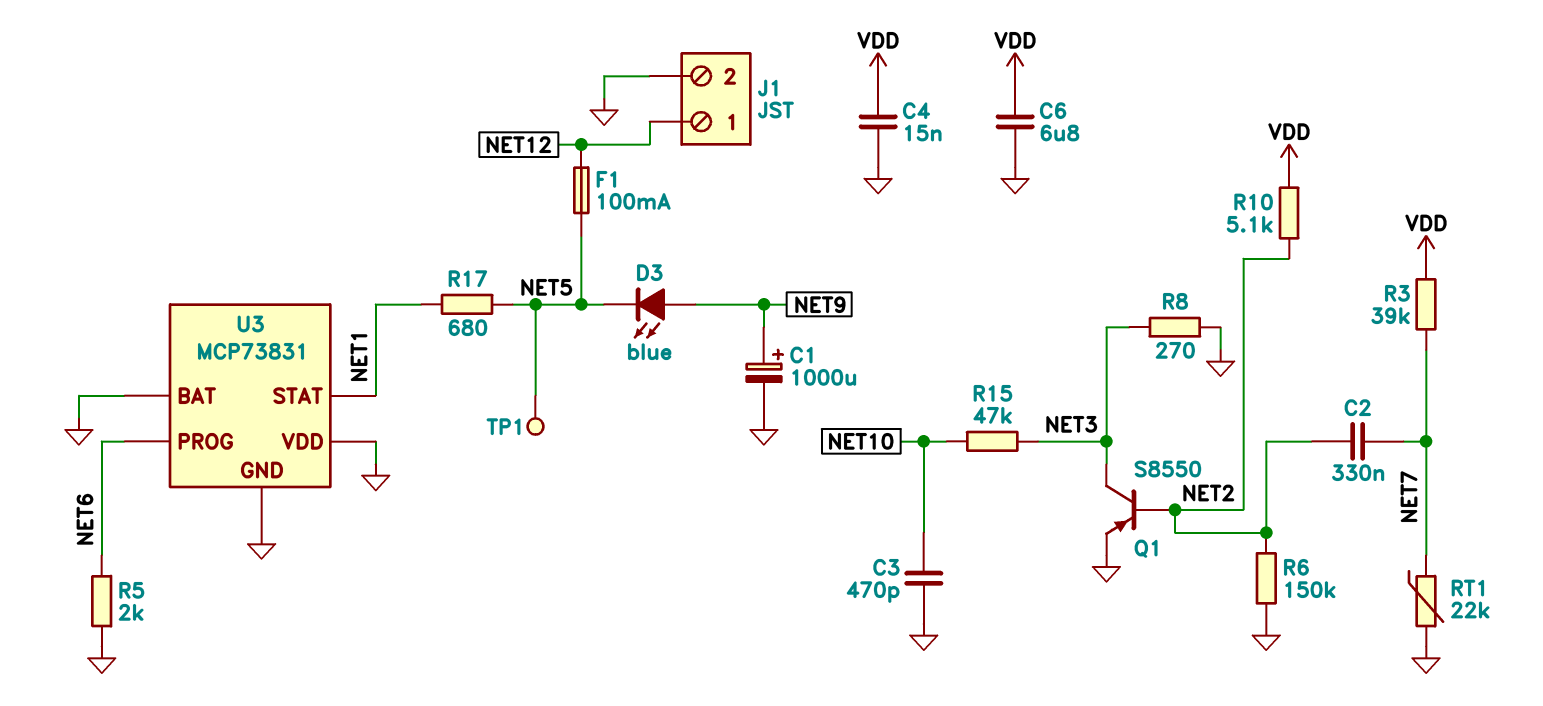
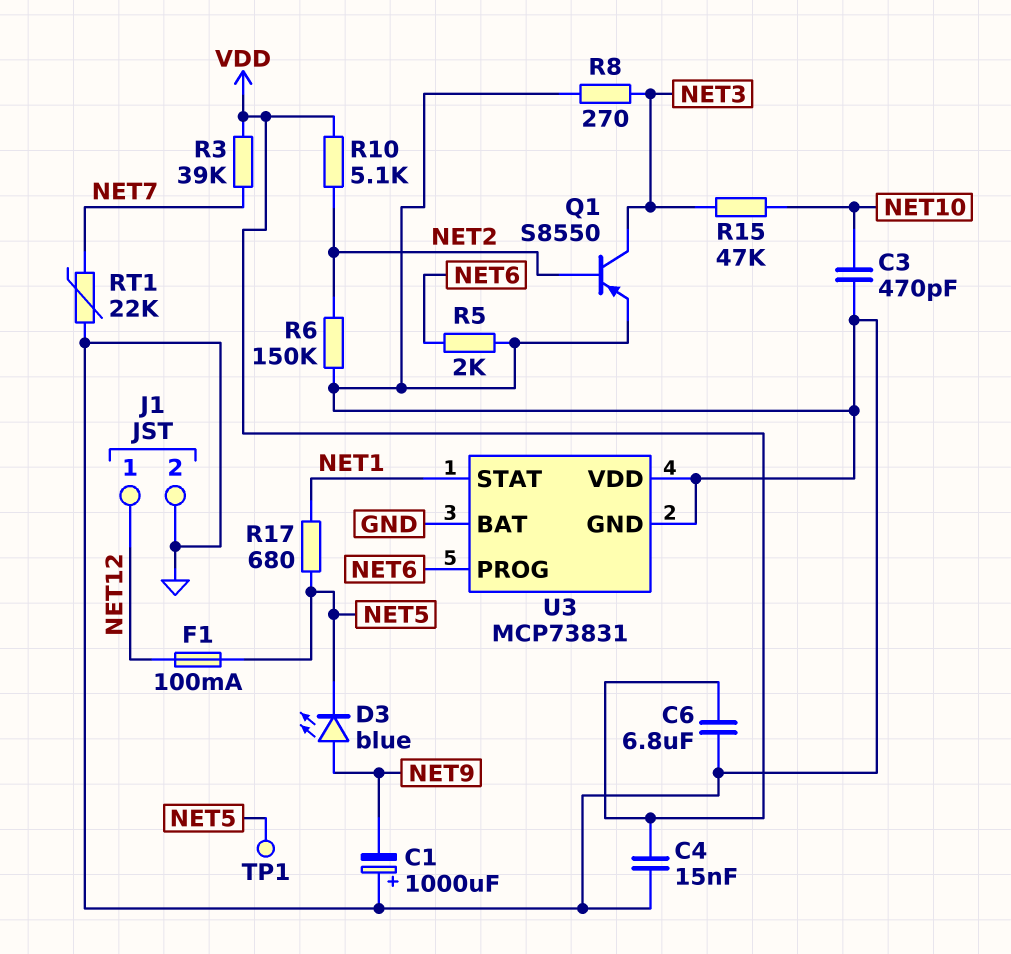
C1: 1000uF (plus NET9, minus GND) -> 1000uF (plus GND, minus NET9)
C2: 330nF (NET2, NET7) -> none

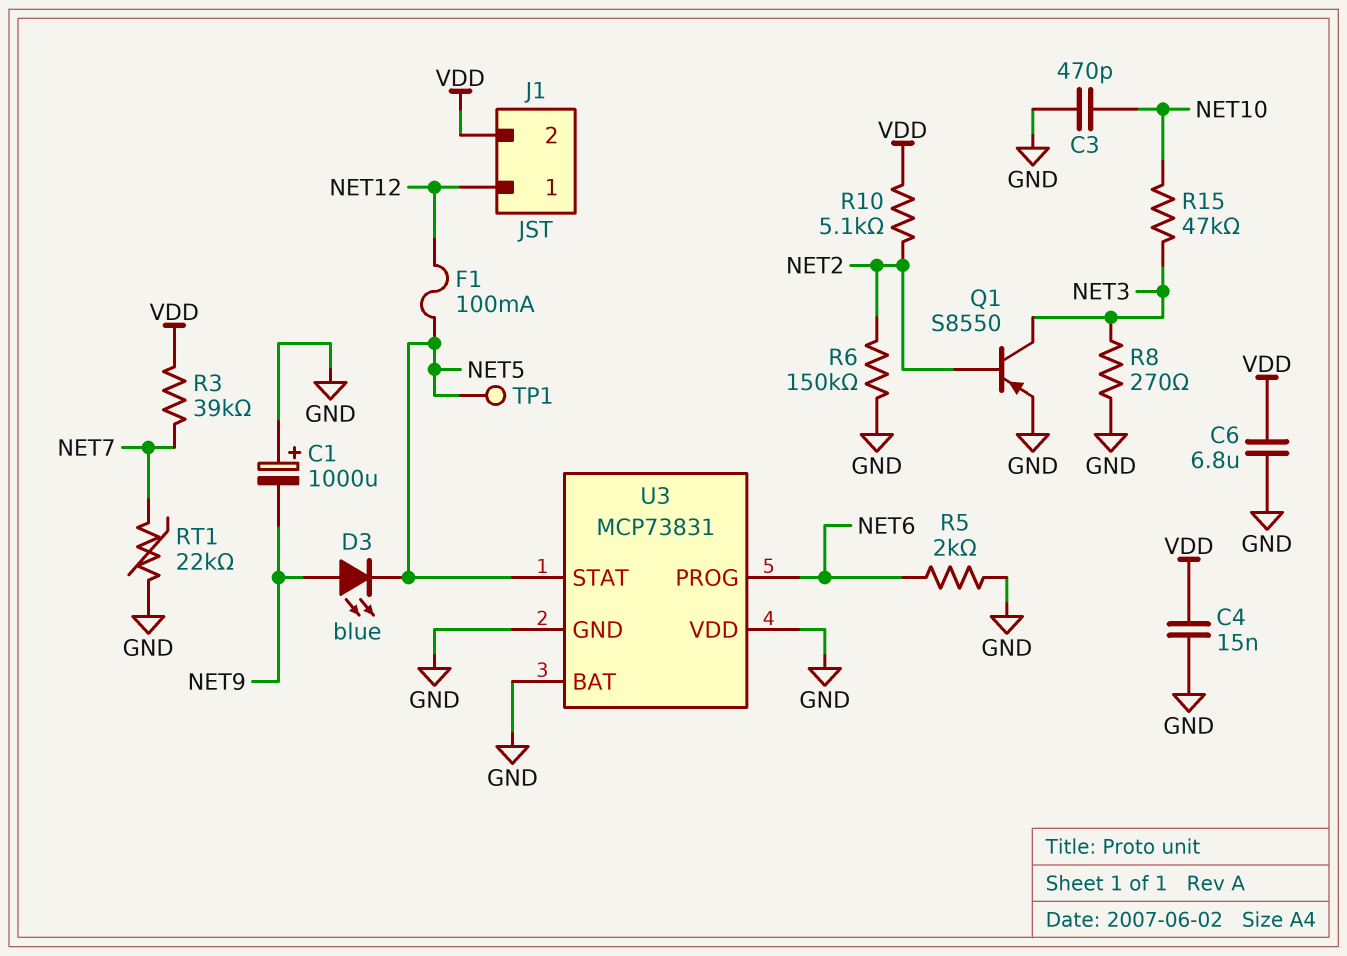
J1 pin 2: GND -> VDD
R17: 680 (NET1, NET5) -> none
U3 pin STAT: NET1 -> NET5

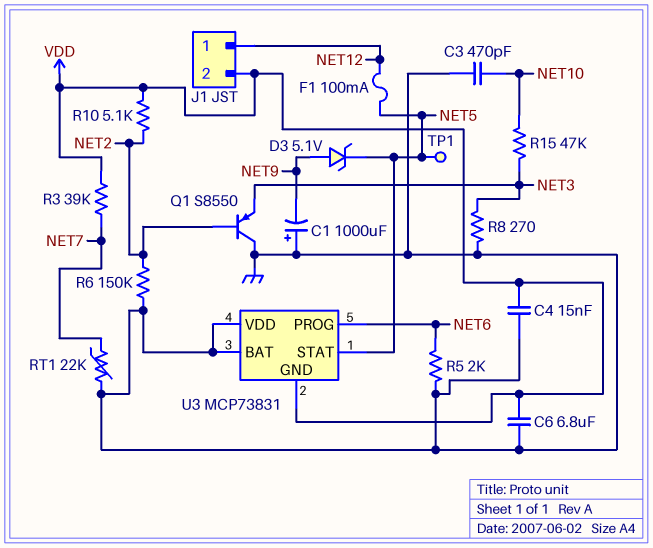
D3: LED blue (A NET9, K NET5) -> zener 5.1V (A NET9, K NET5)
Q1: PNP S8550 (B NET2, C NET3, E GND) -> PNP S8550 (B NET2, C GND, E NET3)
U3 pin GND: GND -> VDD

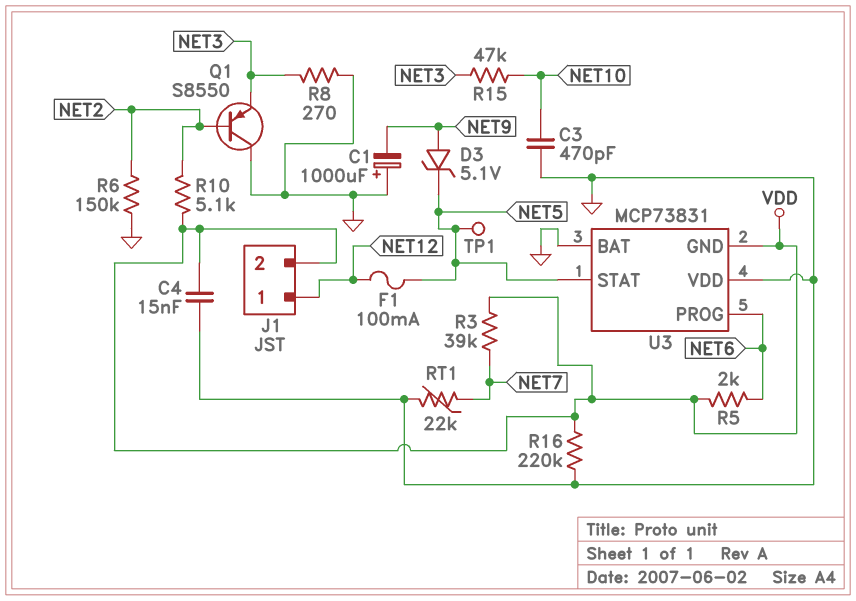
C6: 6.8uF (GND, VDD) -> none
R5: 2k (GND, NET6) -> 2k (NET6, VDD)
R16: none -> 220k (GND, VDD)

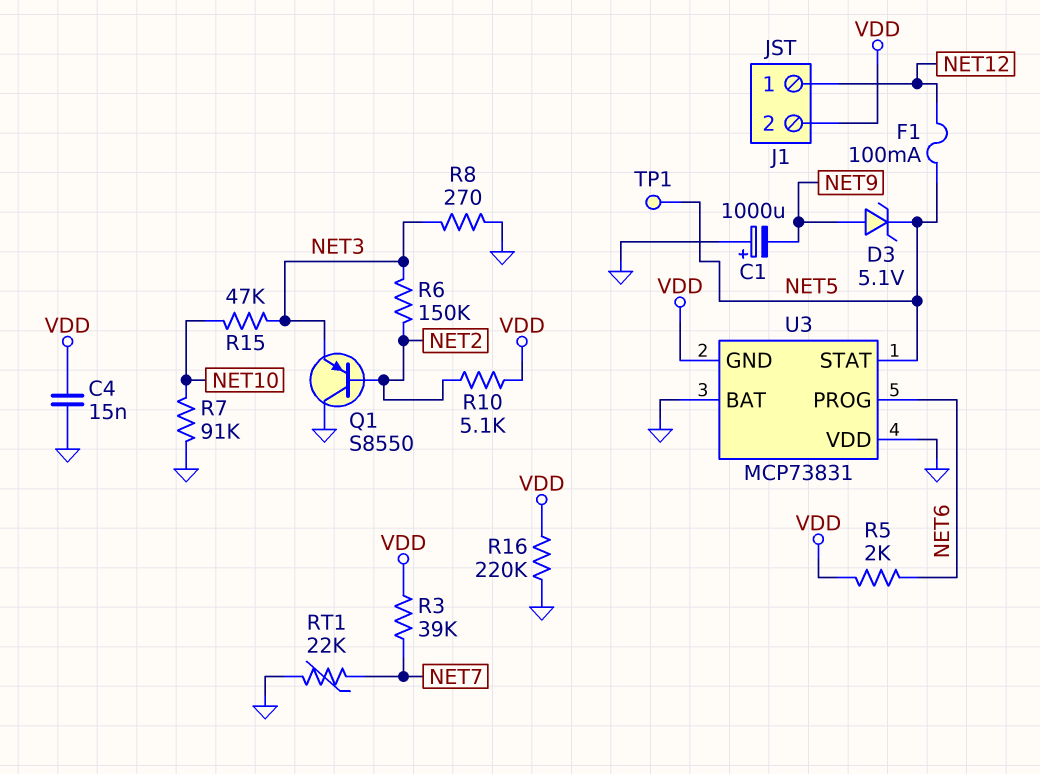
C3: 470pF (GND, NET10) -> none
R6: 150k (GND, NET2) -> 150k (NET2, NET3)
R7: none -> 91k (GND, NET10)

